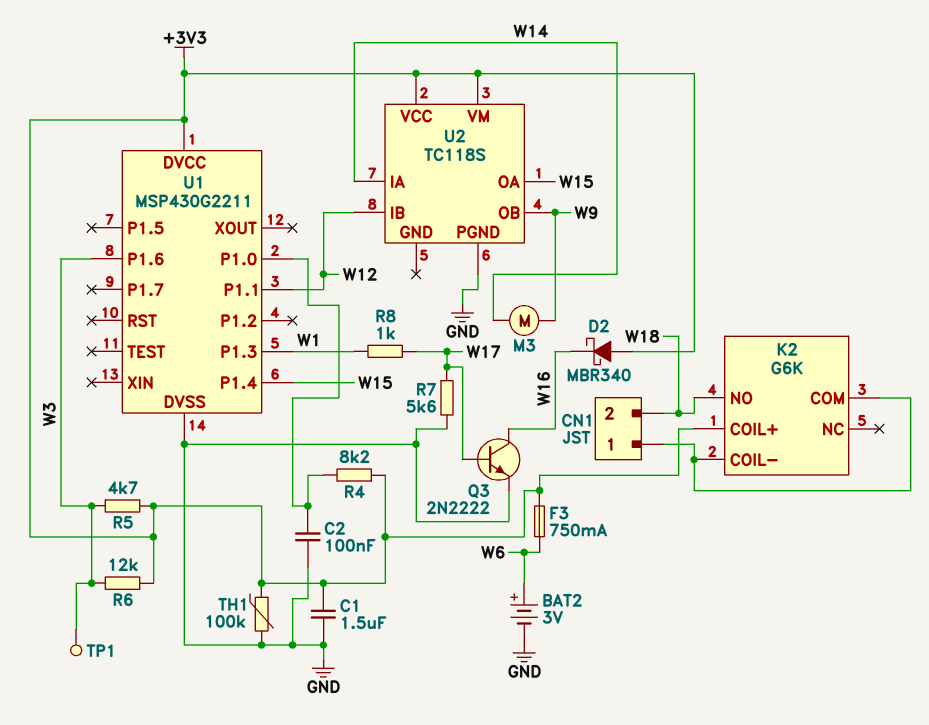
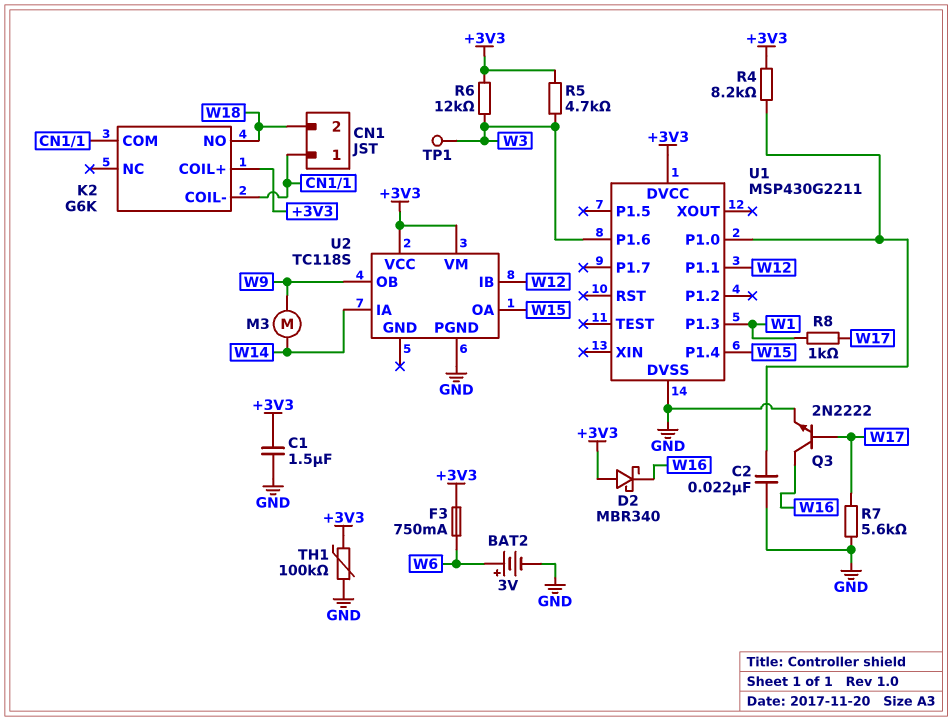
C2: 100nF (GND, U1/P1.0) -> 22nF (GND, U1/P1.0)

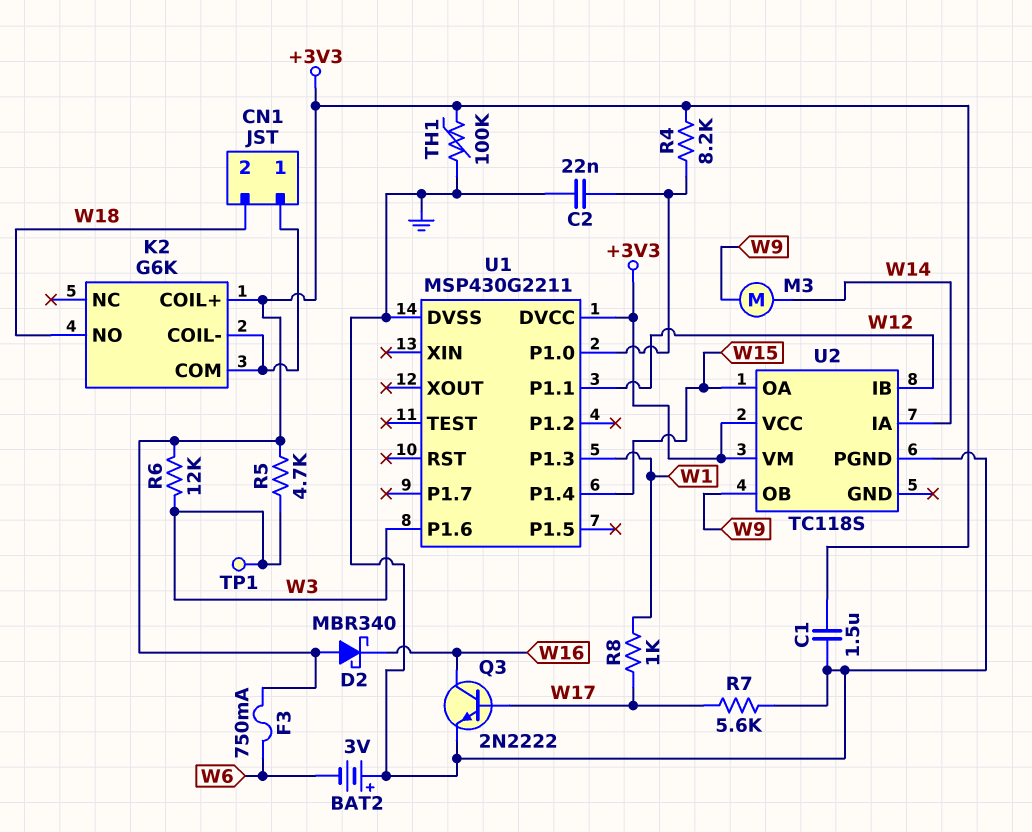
BAT2: 3V (plus W6, minus GND) -> 3V (plus GND, minus W6)

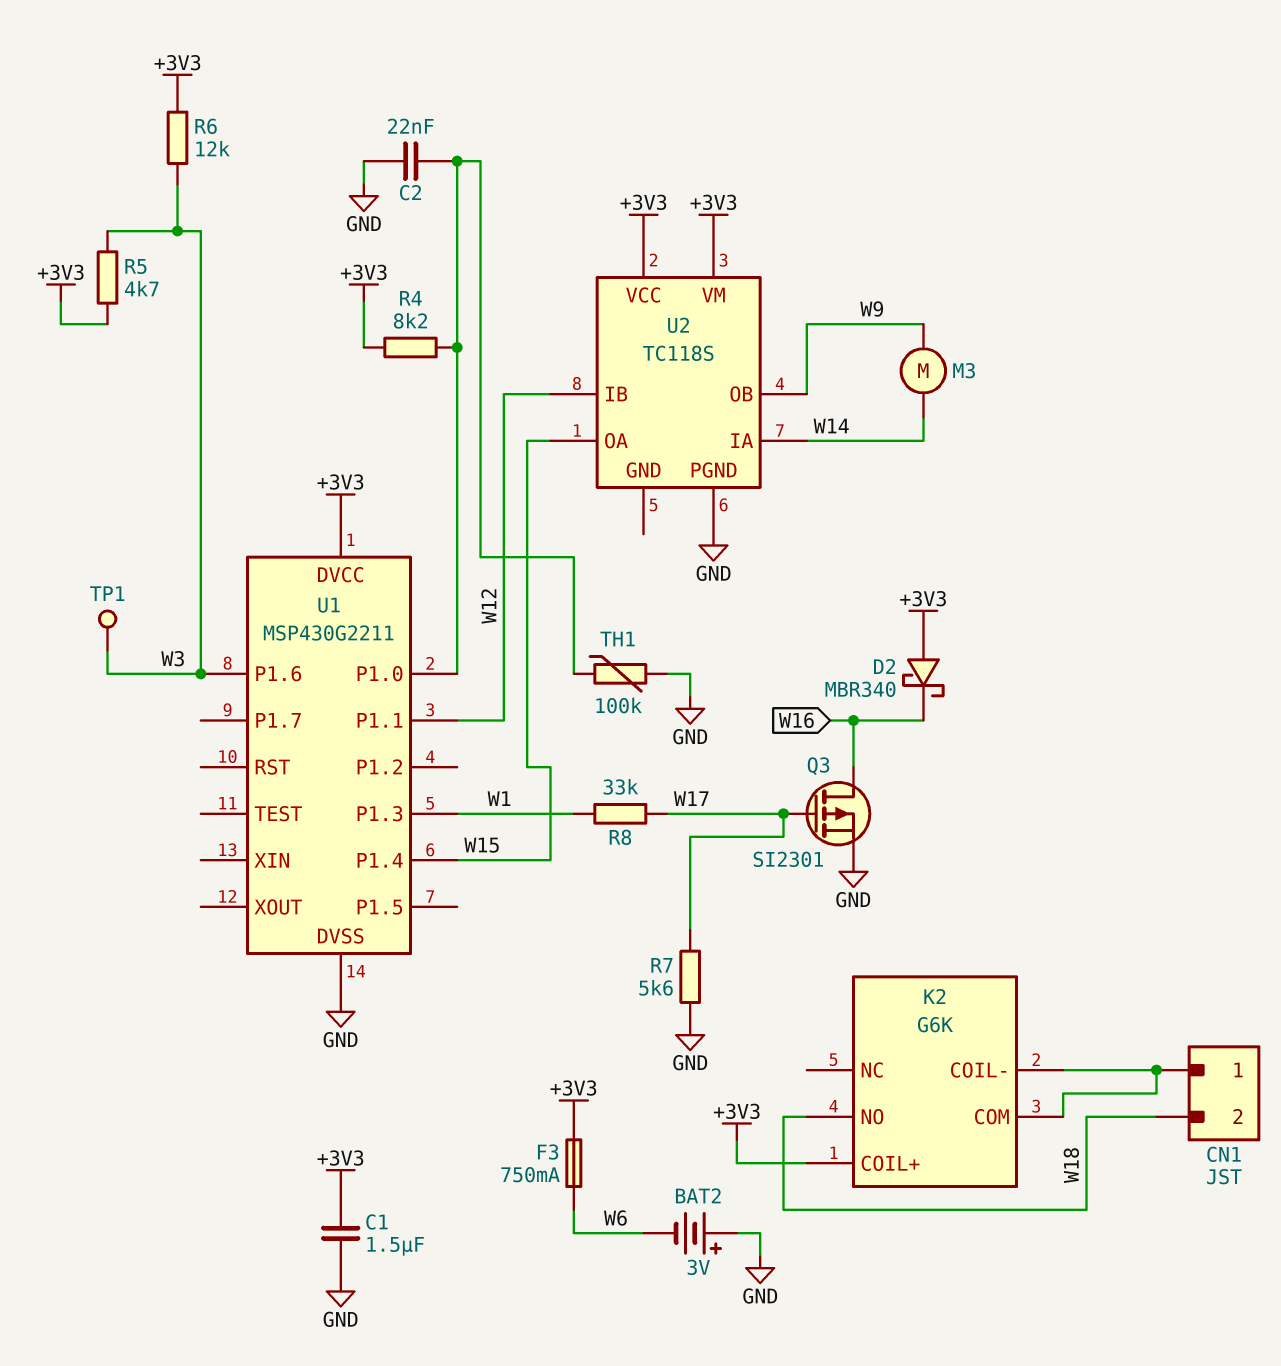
Q3: NPN 2N2222 (B W17, C W16, E GND) -> PMOS SI2301 (G W17, D W16, S GND)
R8: 1k (W1, W17) -> 33k (W1, W17)
TH1: 100k (+3V3, GND) -> 100k (GND, U1/P1.0)

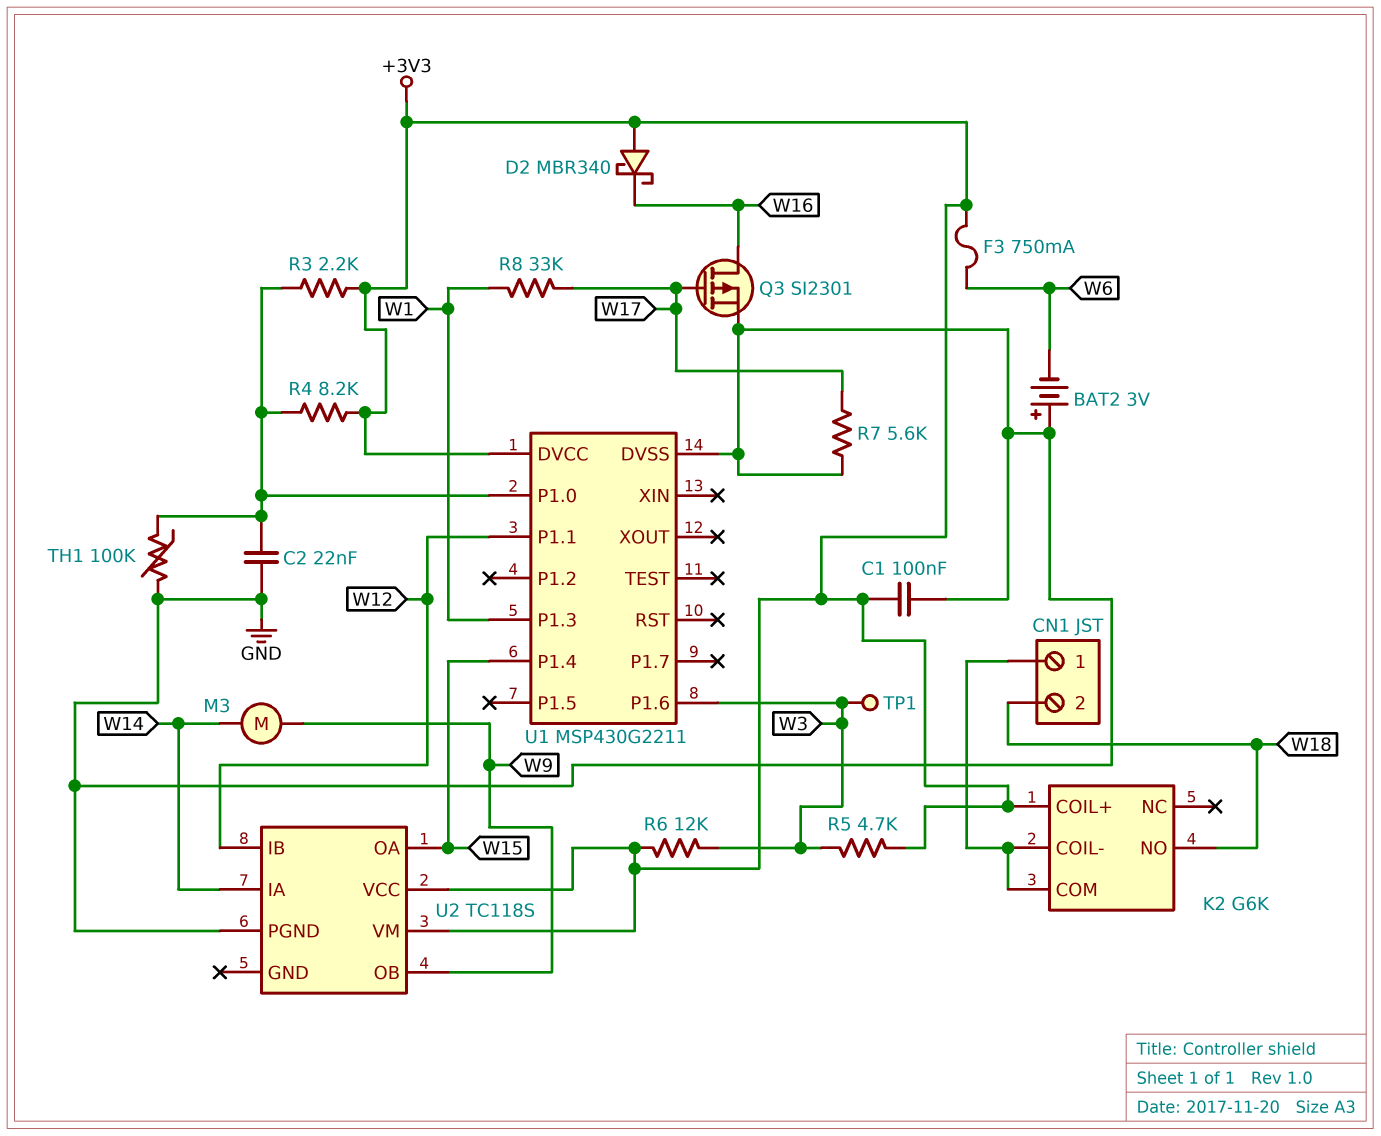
C1: 1.5uF (+3V3, GND) -> 100nF (+3V3, GND)
R3: none -> 2.2k (+3V3, U1/P1.0)

